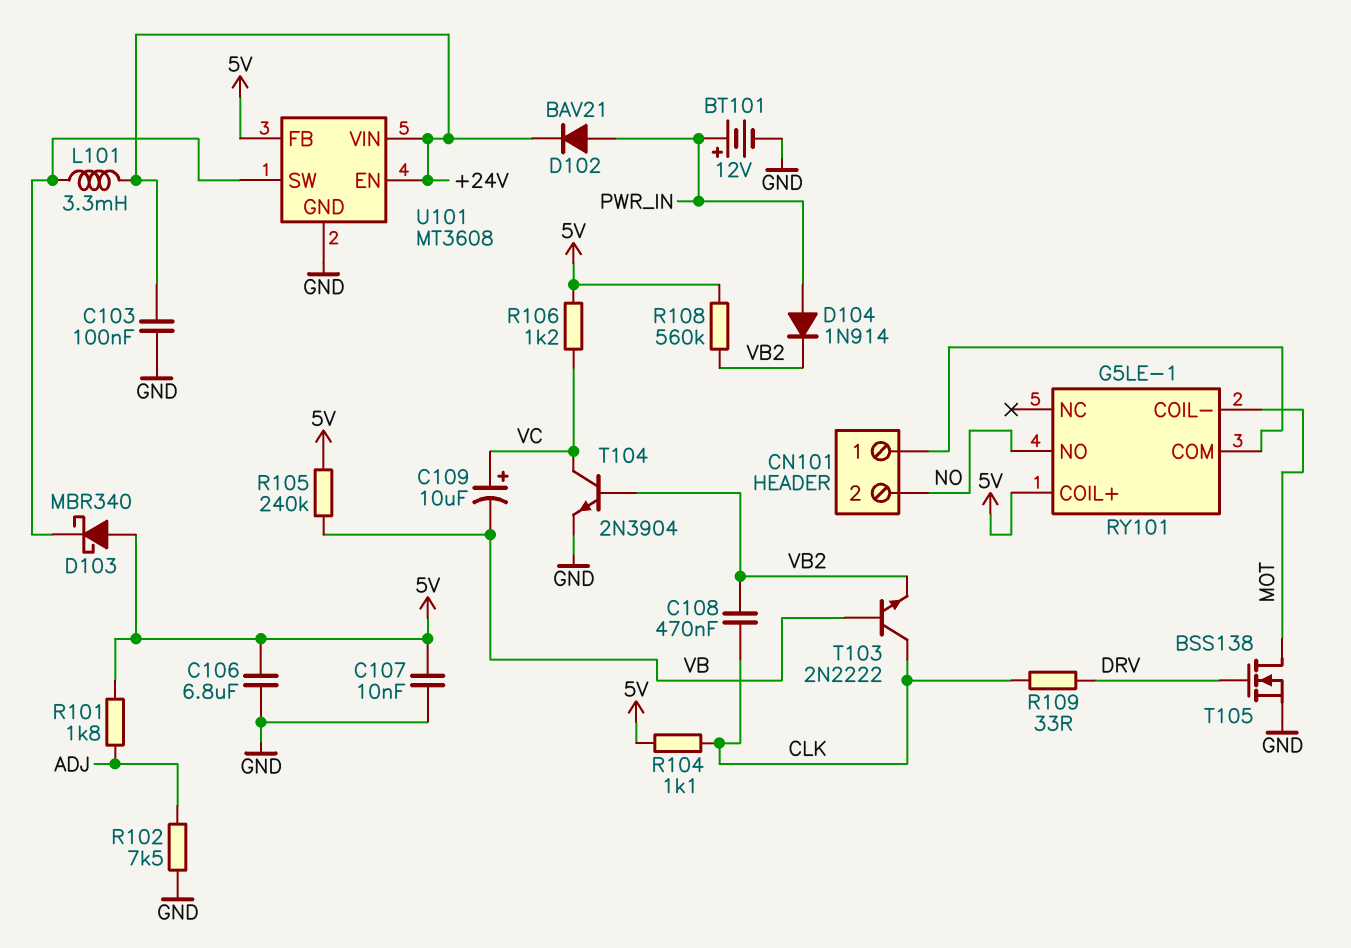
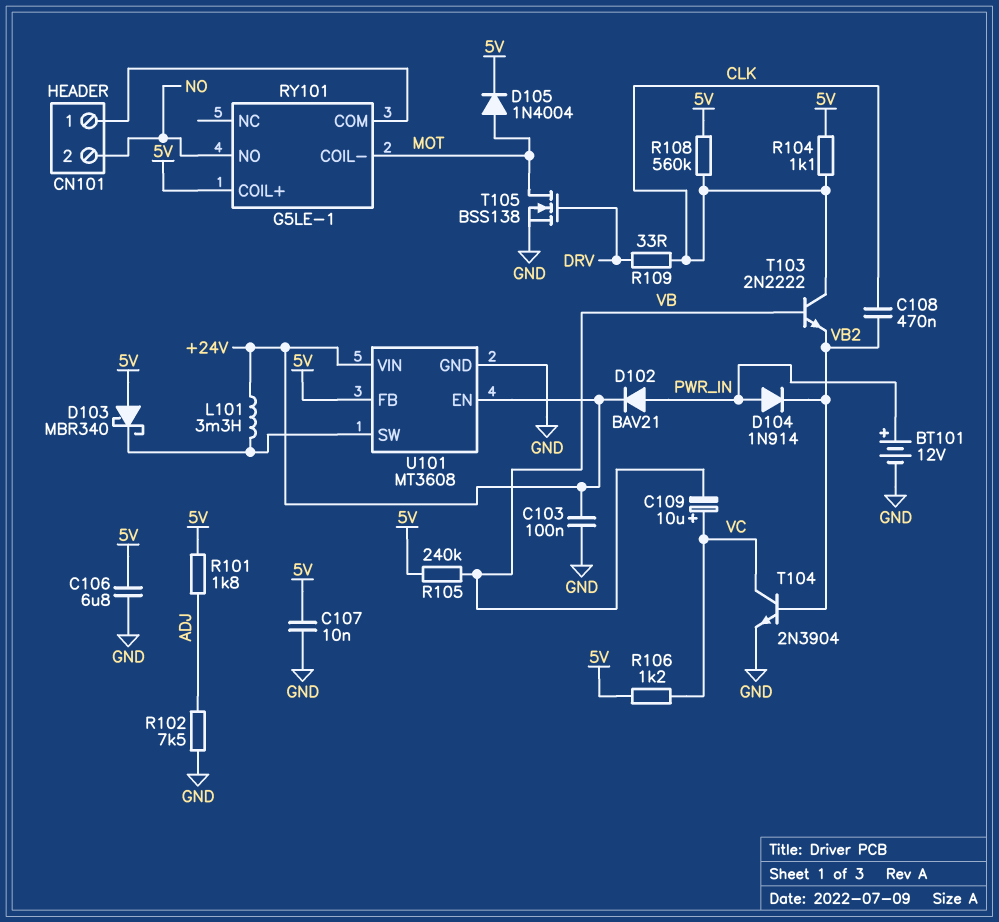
D105: none -> diode 1N4004 (A MOT, K 5V)
R108: 560k (5V, VB2) -> 560k (5V, CLK)

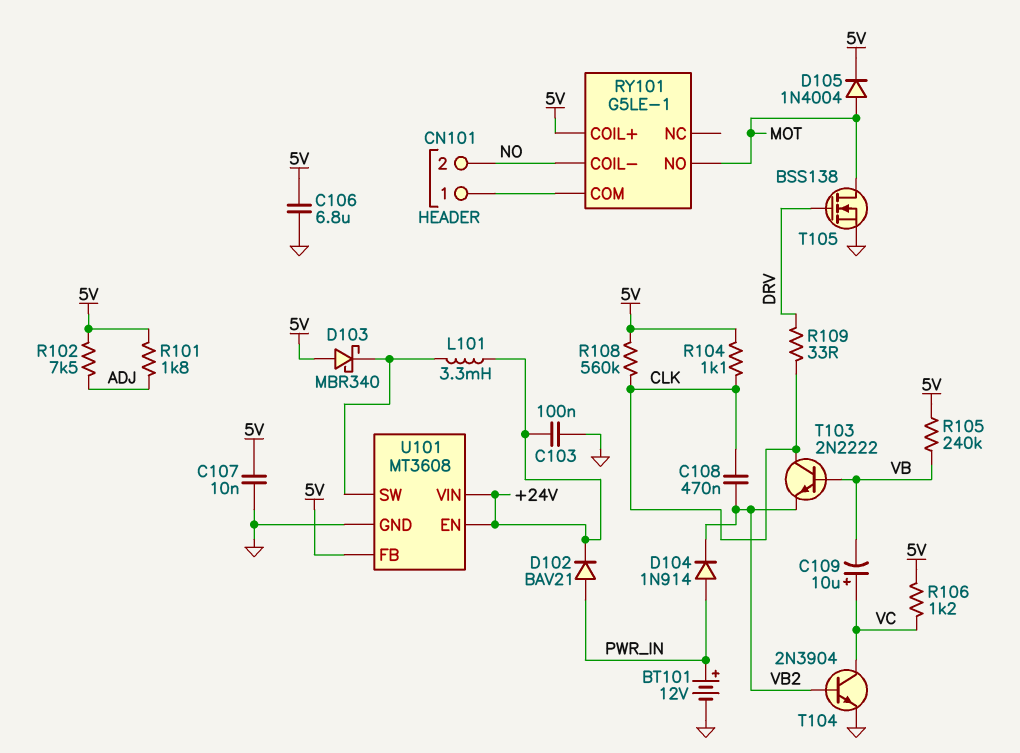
R102: 7.5k (ADJ, GND) -> 7.5k (5V, ADJ)
RY101 pin COIL-: MOT -> NO
RY101 pin NO: NO -> MOT

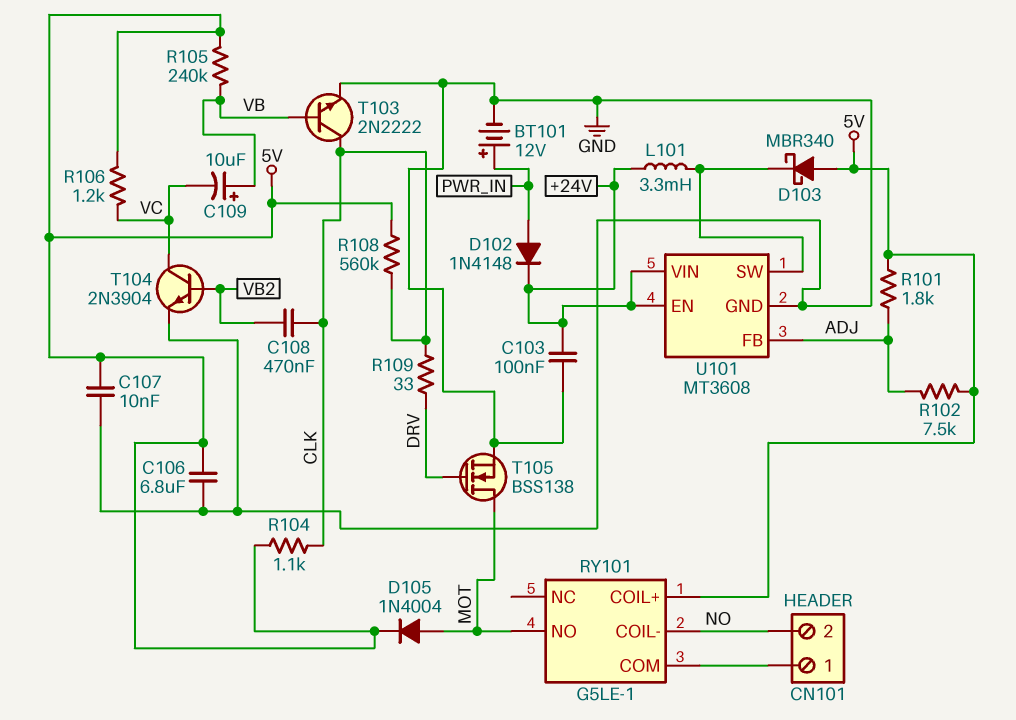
C109: 10uF (plus VC, minus VB) -> 10uF (plus VB, minus VC)
D102: diode BAV21 (A PWR_IN, K +24V) -> diode 1N4148 (A PWR_IN, K +24V)
D104: diode 1N914 (A PWR_IN, K VB2) -> none
T103: NPN 2N2222 (B VB, C CLK, E VB2) -> NPN 2N2222 (B VB, C CLK, E GND)
U101 pin FB: 5V -> ADJ

